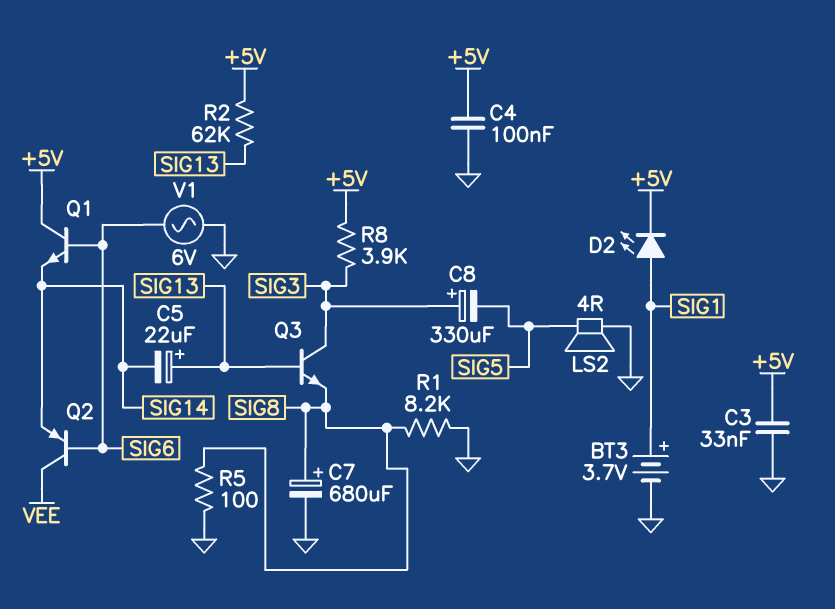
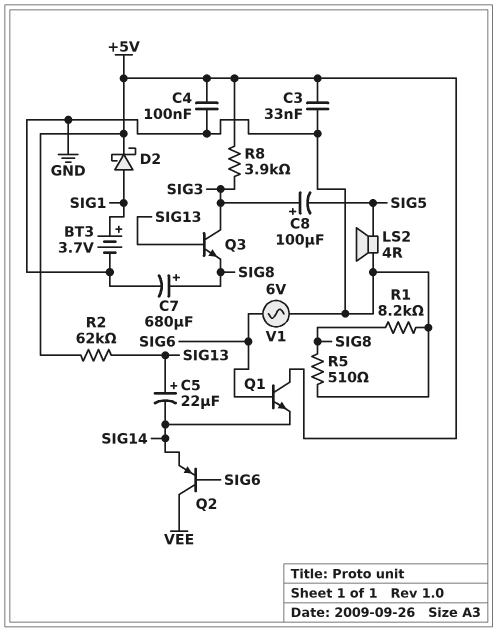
C8: 330uF (plus SIG3, minus SIG5) -> 100uF (plus SIG3, minus SIG5)
D2: LED (A SIG1, K +5V) -> schottky (A SIG1, K +5V)
R5: 100 (GND, SIG8) -> 510 (GND, SIG8)

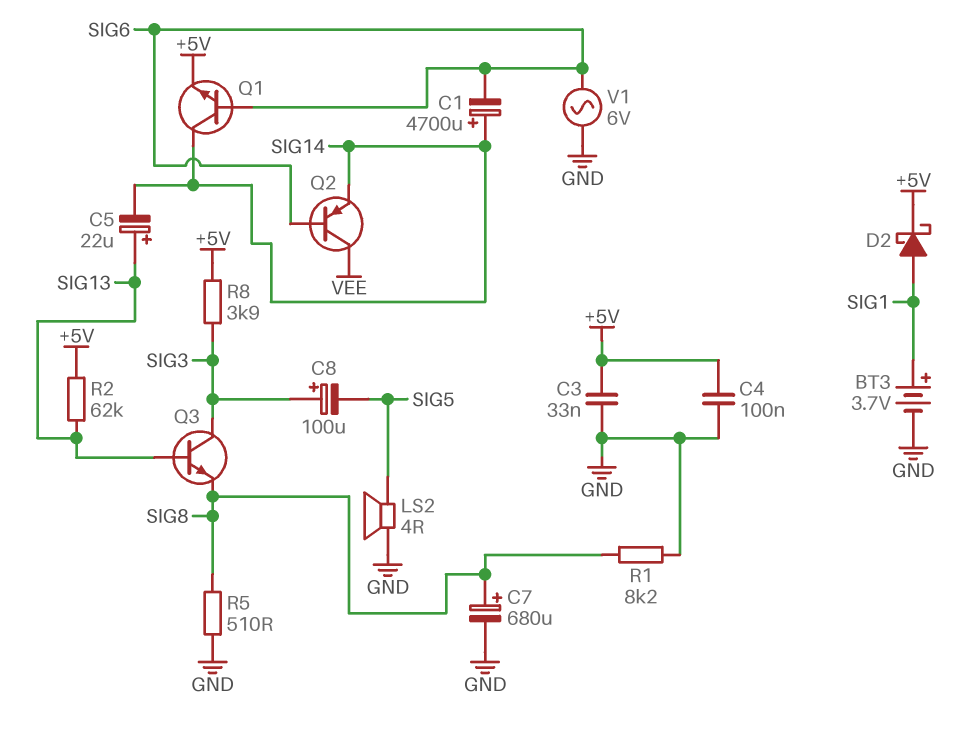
C1: none -> 4700uF (plus SIG14, minus SIG6)
Q1: NPN (B SIG6, C +5V, E SIG14) -> NPN (B SIG6, C SIG14, E +5V)

